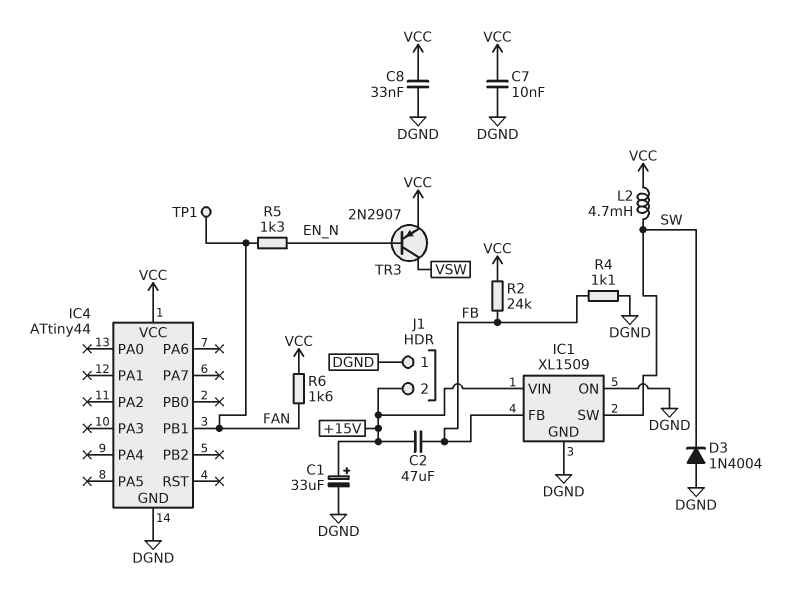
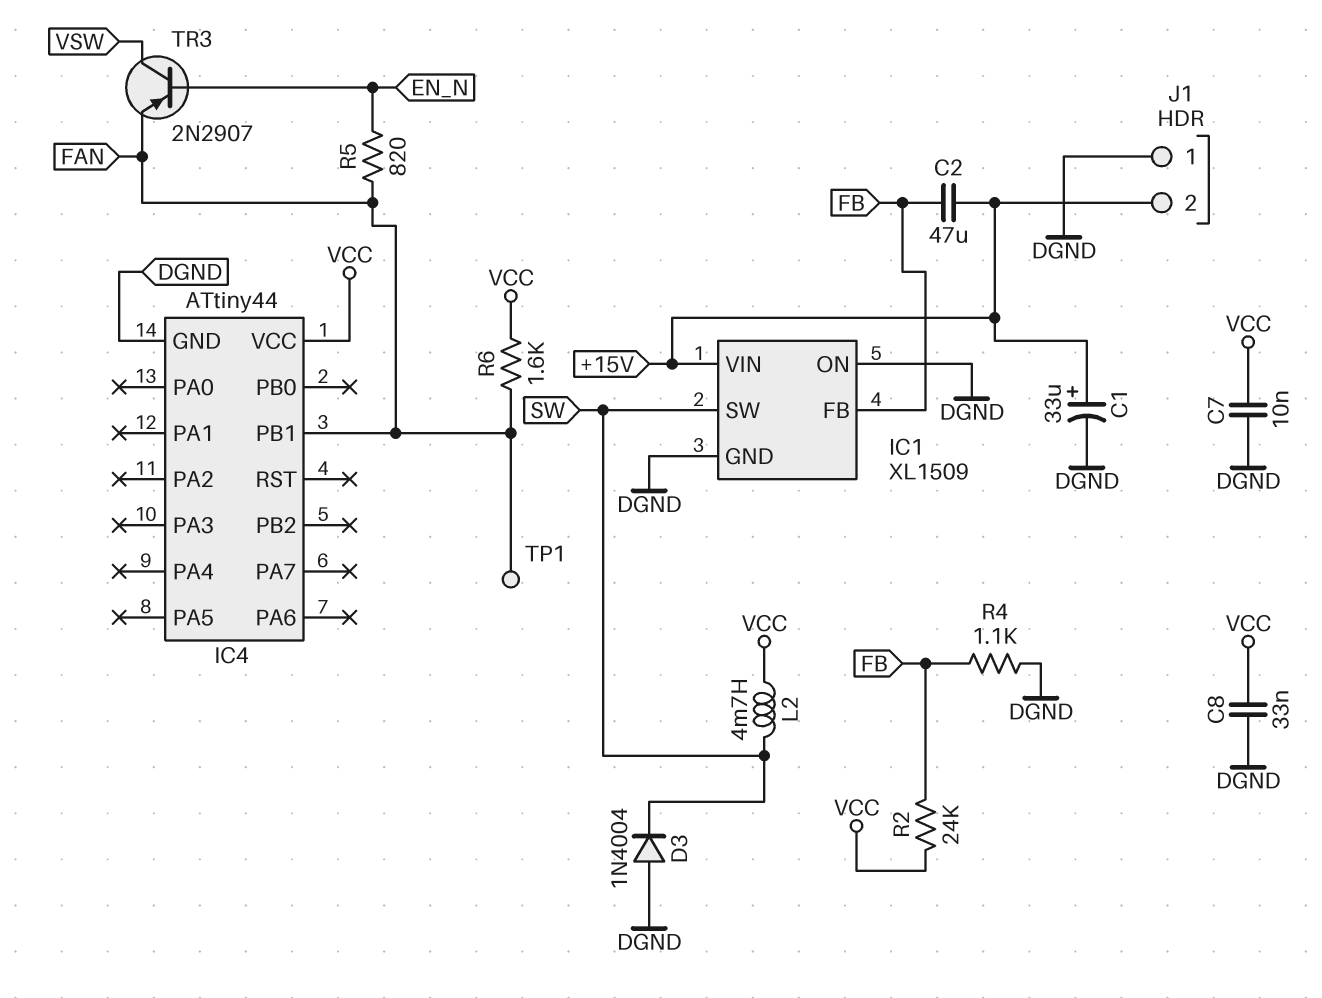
R5: 1.3k (EN_N, FAN) -> 820 (EN_N, FAN)
TR3: PNP 2N2907 (B EN_N, C VSW, E VCC) -> PNP 2N2907 (B EN_N, C VSW, E FAN)

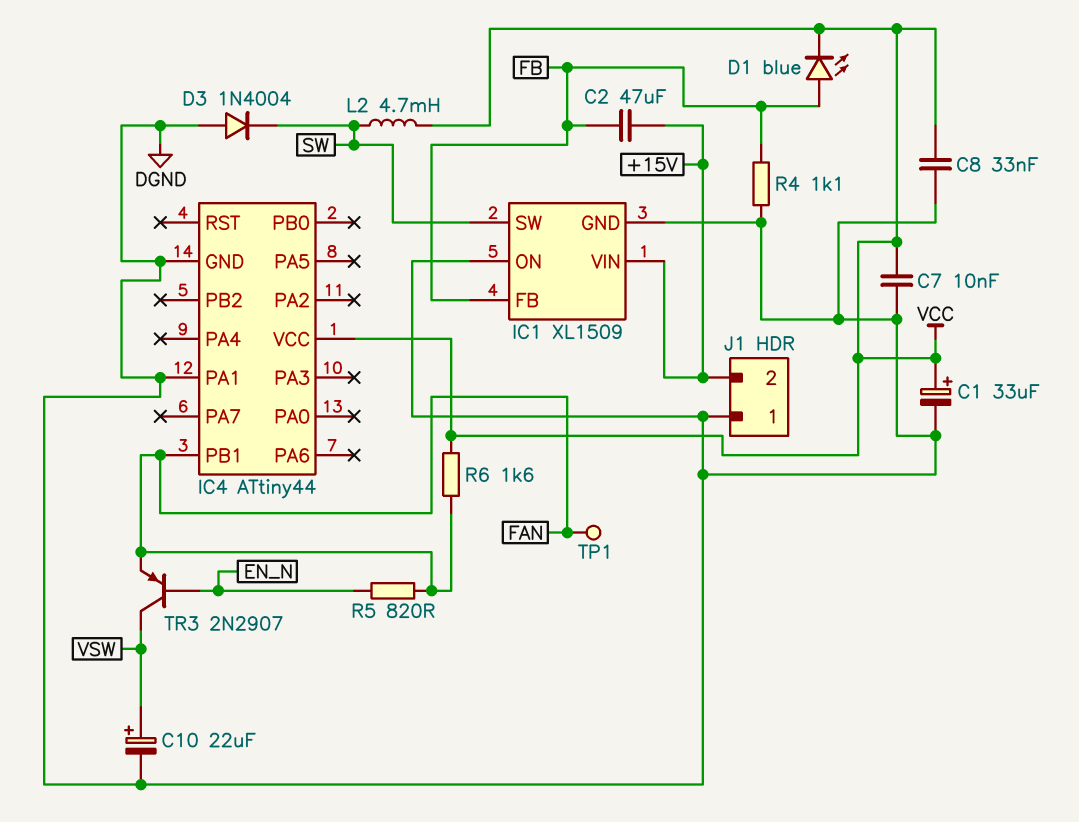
C1: 33uF (plus +15V, minus DGND) -> 33uF (plus VCC, minus DGND)
C10: none -> 22uF (plus VSW, minus DGND)
D1: none -> LED blue (A FB, K VCC)
IC4 pin PA1: none -> DGND
R2: 24k (FB, VCC) -> none

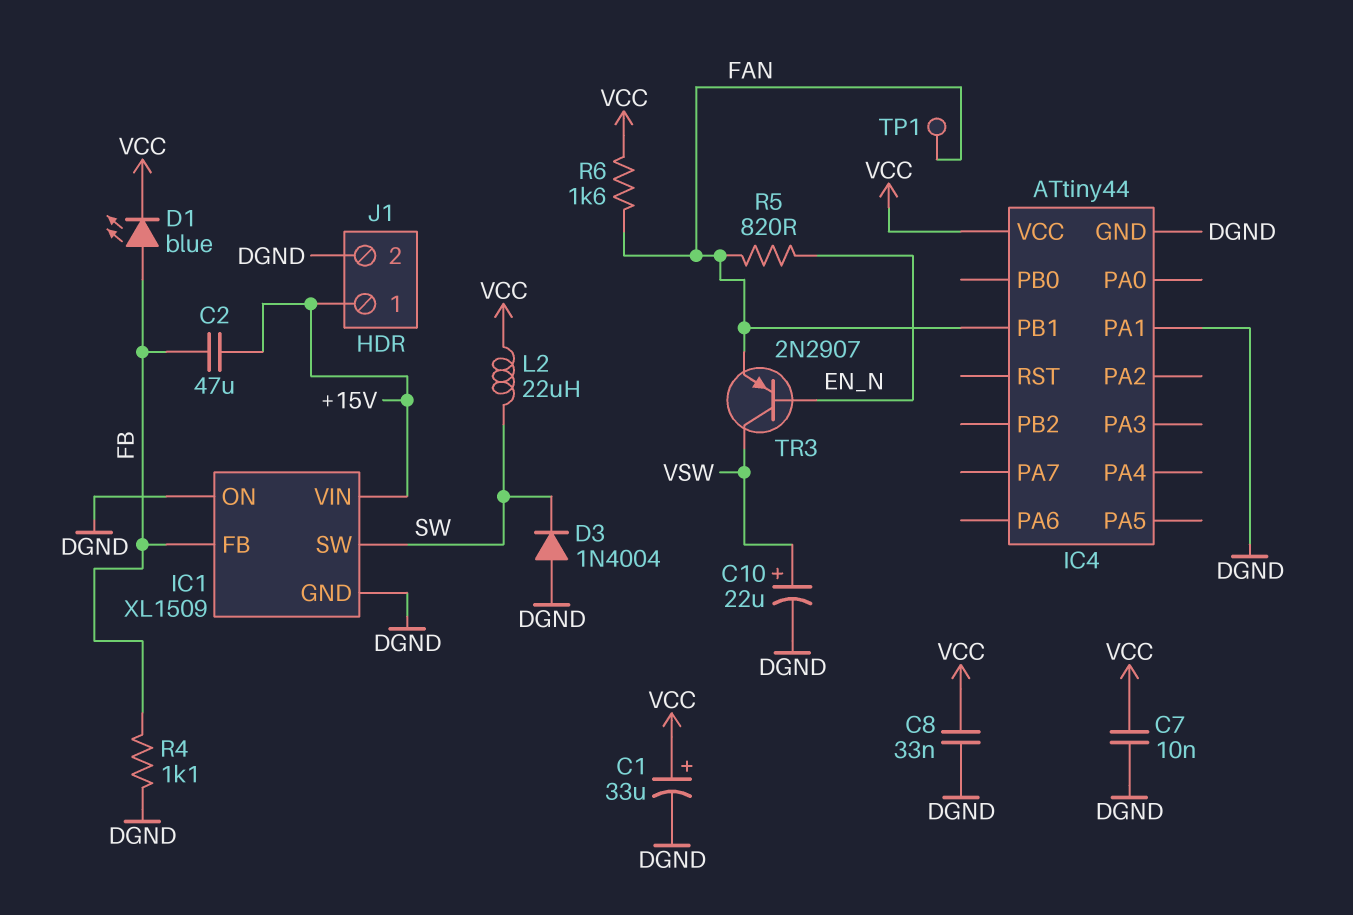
J1 pin 1: DGND -> +15V
J1 pin 2: +15V -> DGND
L2: 4.7mH (SW, VCC) -> 22uH (SW, VCC)

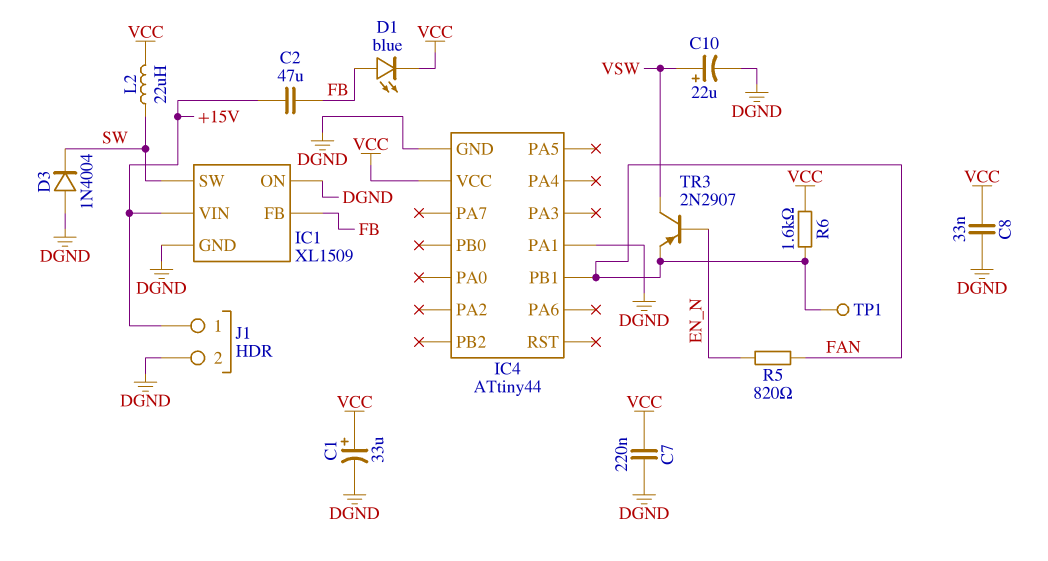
C7: 10nF (DGND, VCC) -> 220nF (DGND, VCC)
R4: 1.1k (DGND, FB) -> none

